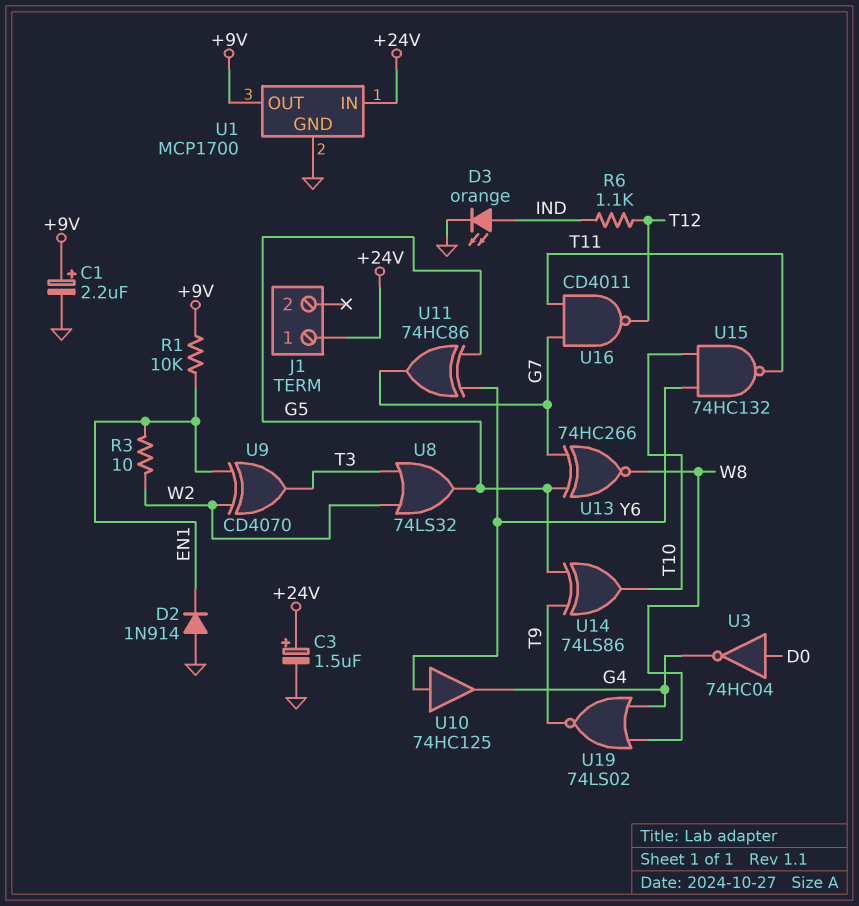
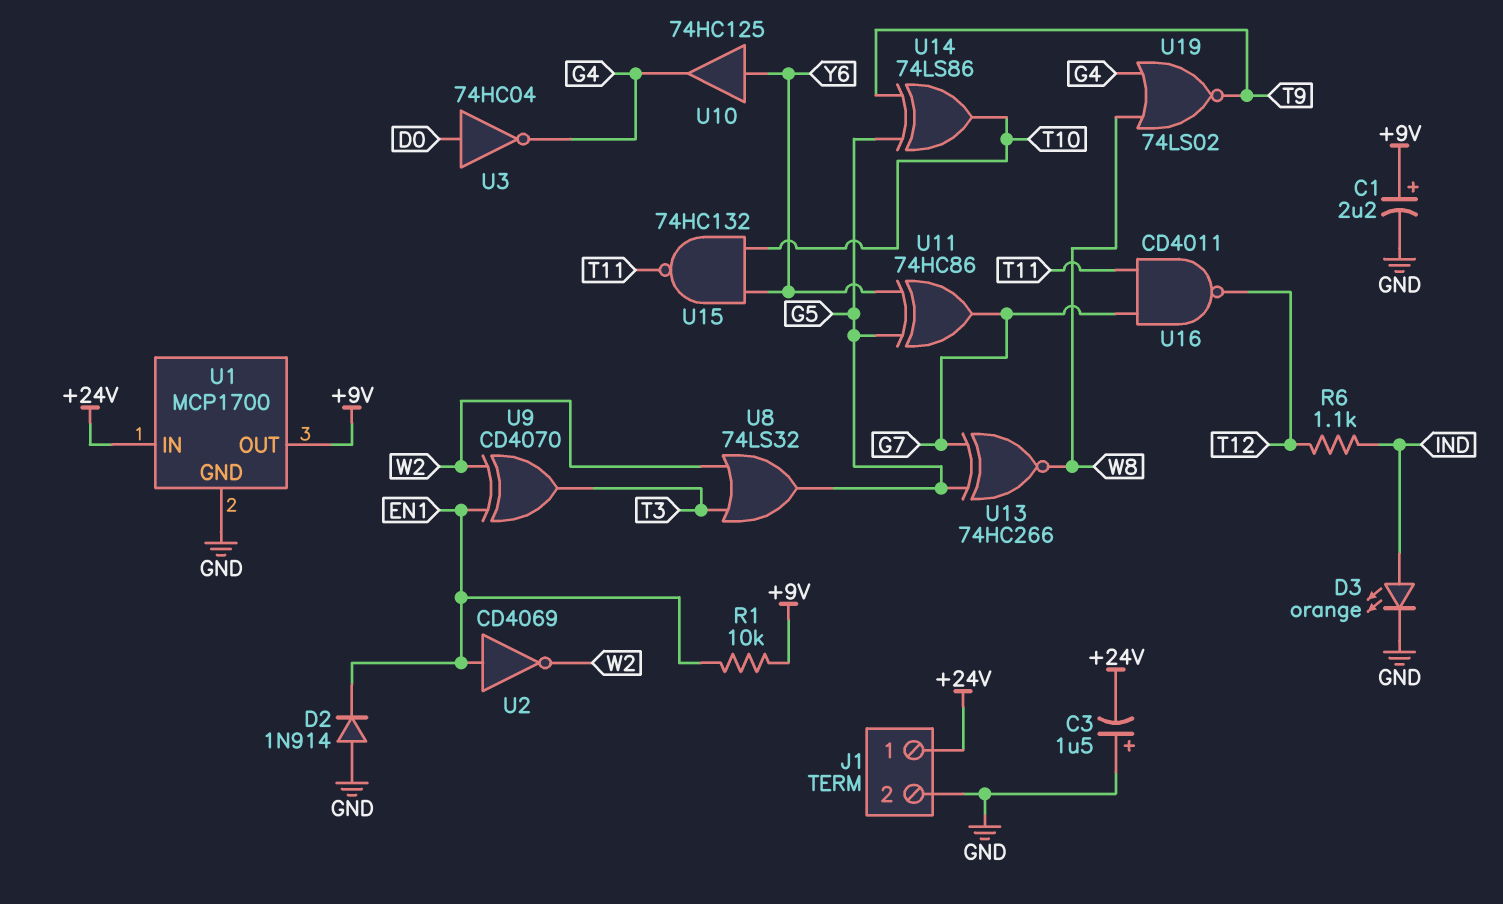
C3: 1.5uF (plus +24V, minus GND) -> 1.5uF (plus GND, minus +24V)
J1 pin 2: none -> GND
R3: 10 (EN1, W2) -> none
U2: none -> NOT CD4069 (in EN1, out W2)

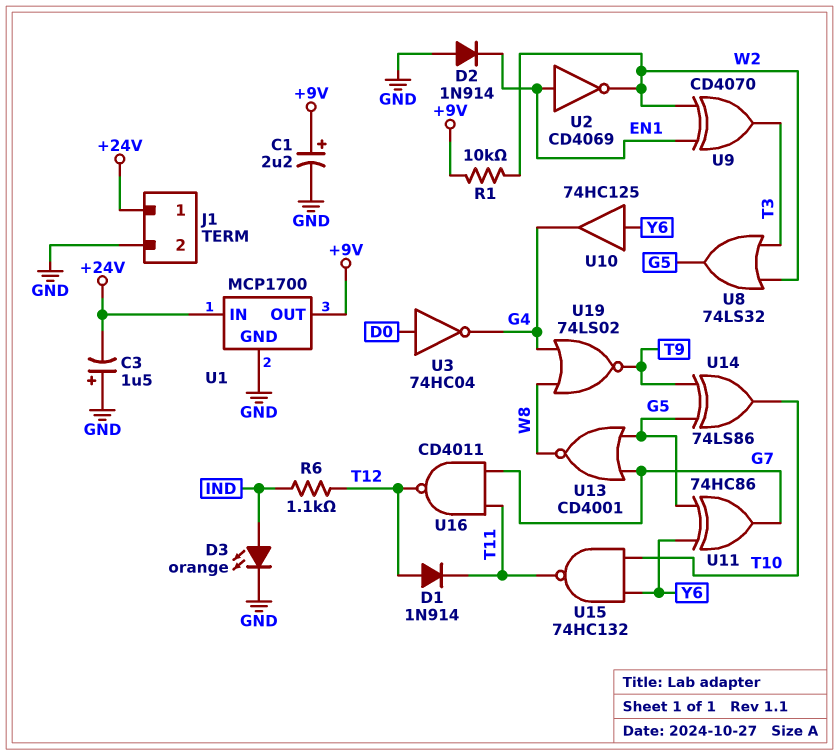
D1: none -> diode 1N914 (A T12, K T11)
R1: 10k (+9V, EN1) -> 10k (+9V, W2)
U13: XNOR 74HC266 (in G5, in G7, out W8) -> NOR CD4001 (in G5, in G7, out W8)

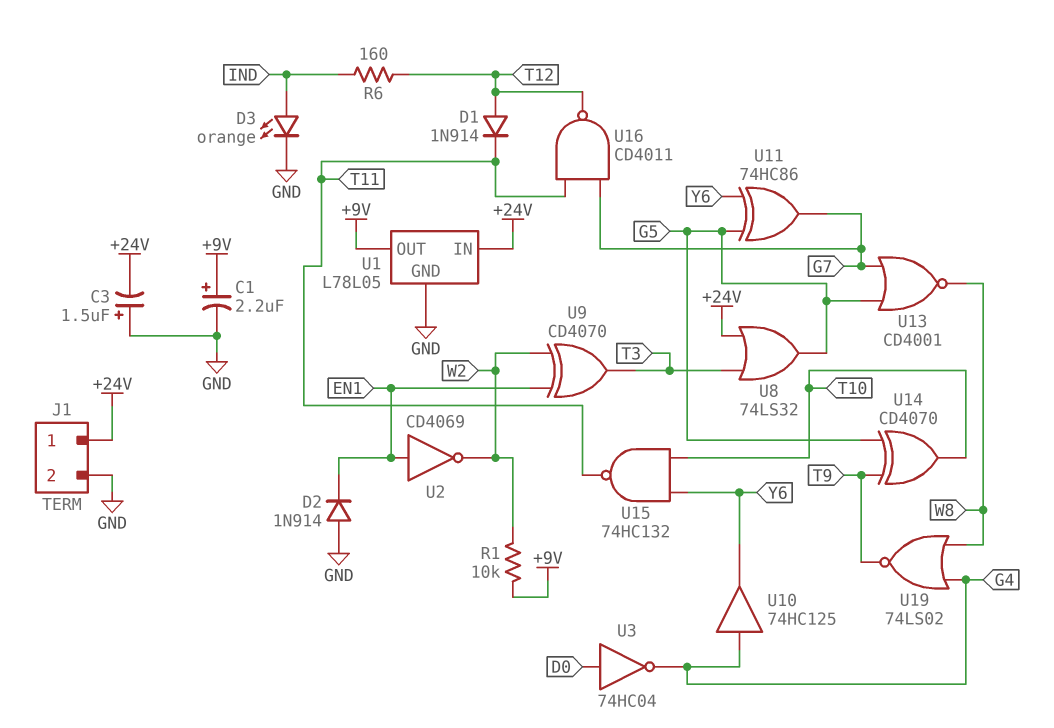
R6: 1.1k (IND, T12) -> 160 (IND, T12)
U1: MCP1700 -> L78L05
U8: OR 74LS32 (in T3, in W2, out G5) -> OR 74LS32 (in +24V, in T3, out G5)
U10: buffer 74HC125 (in Y6, out G4) -> buffer 74HC125 (in G4, out Y6)
U14: XOR 74LS86 (in G5, in T9, out T10) -> XOR CD4070 (in G5, in T9, out T10)

